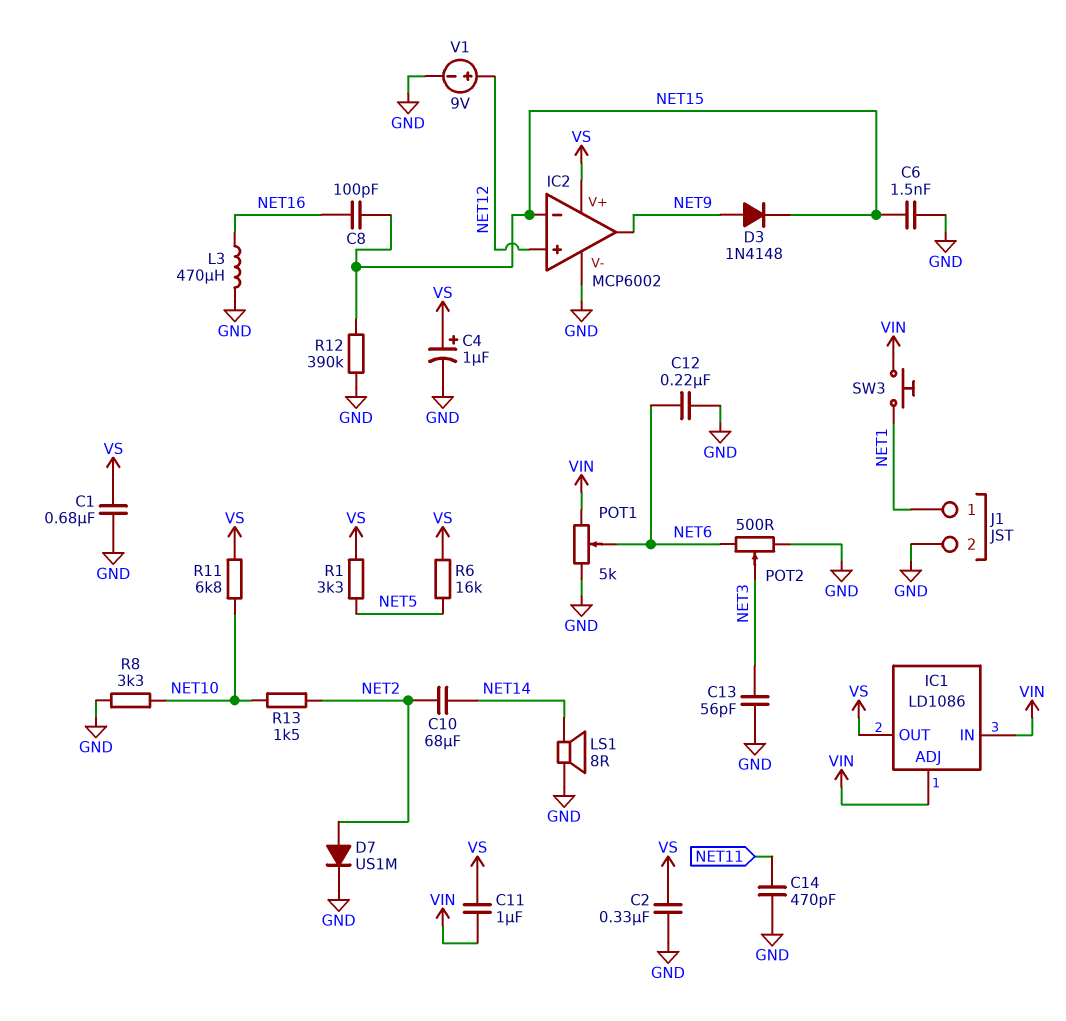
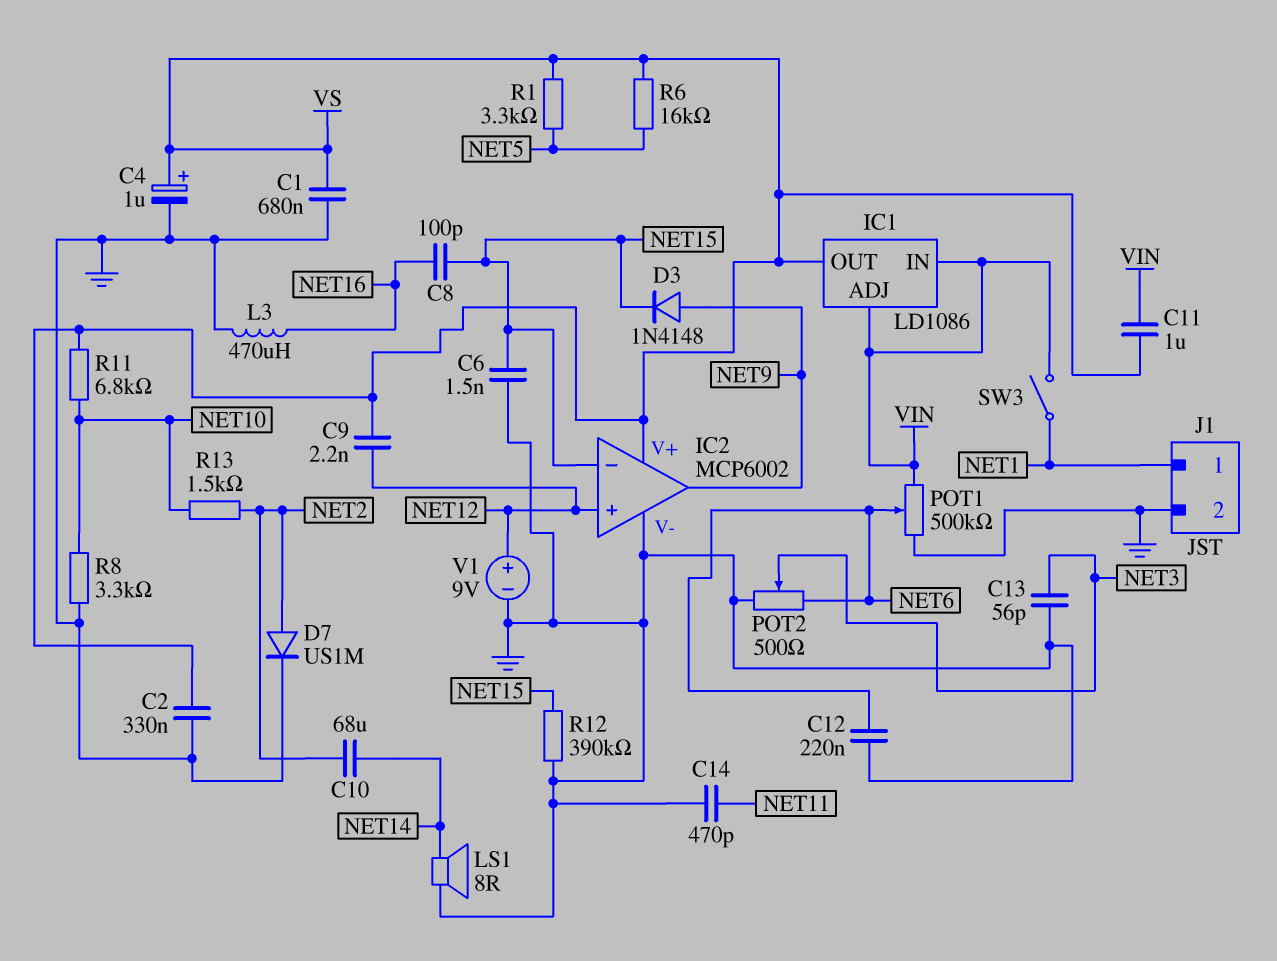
C9: none -> 2.2nF (NET12, VS)
POT1: 5k (GND, VIN, wiper NET6) -> 500k (GND, VIN, wiper NET6)
SW3: button (NET1, VIN) -> switch (NET1, VIN)

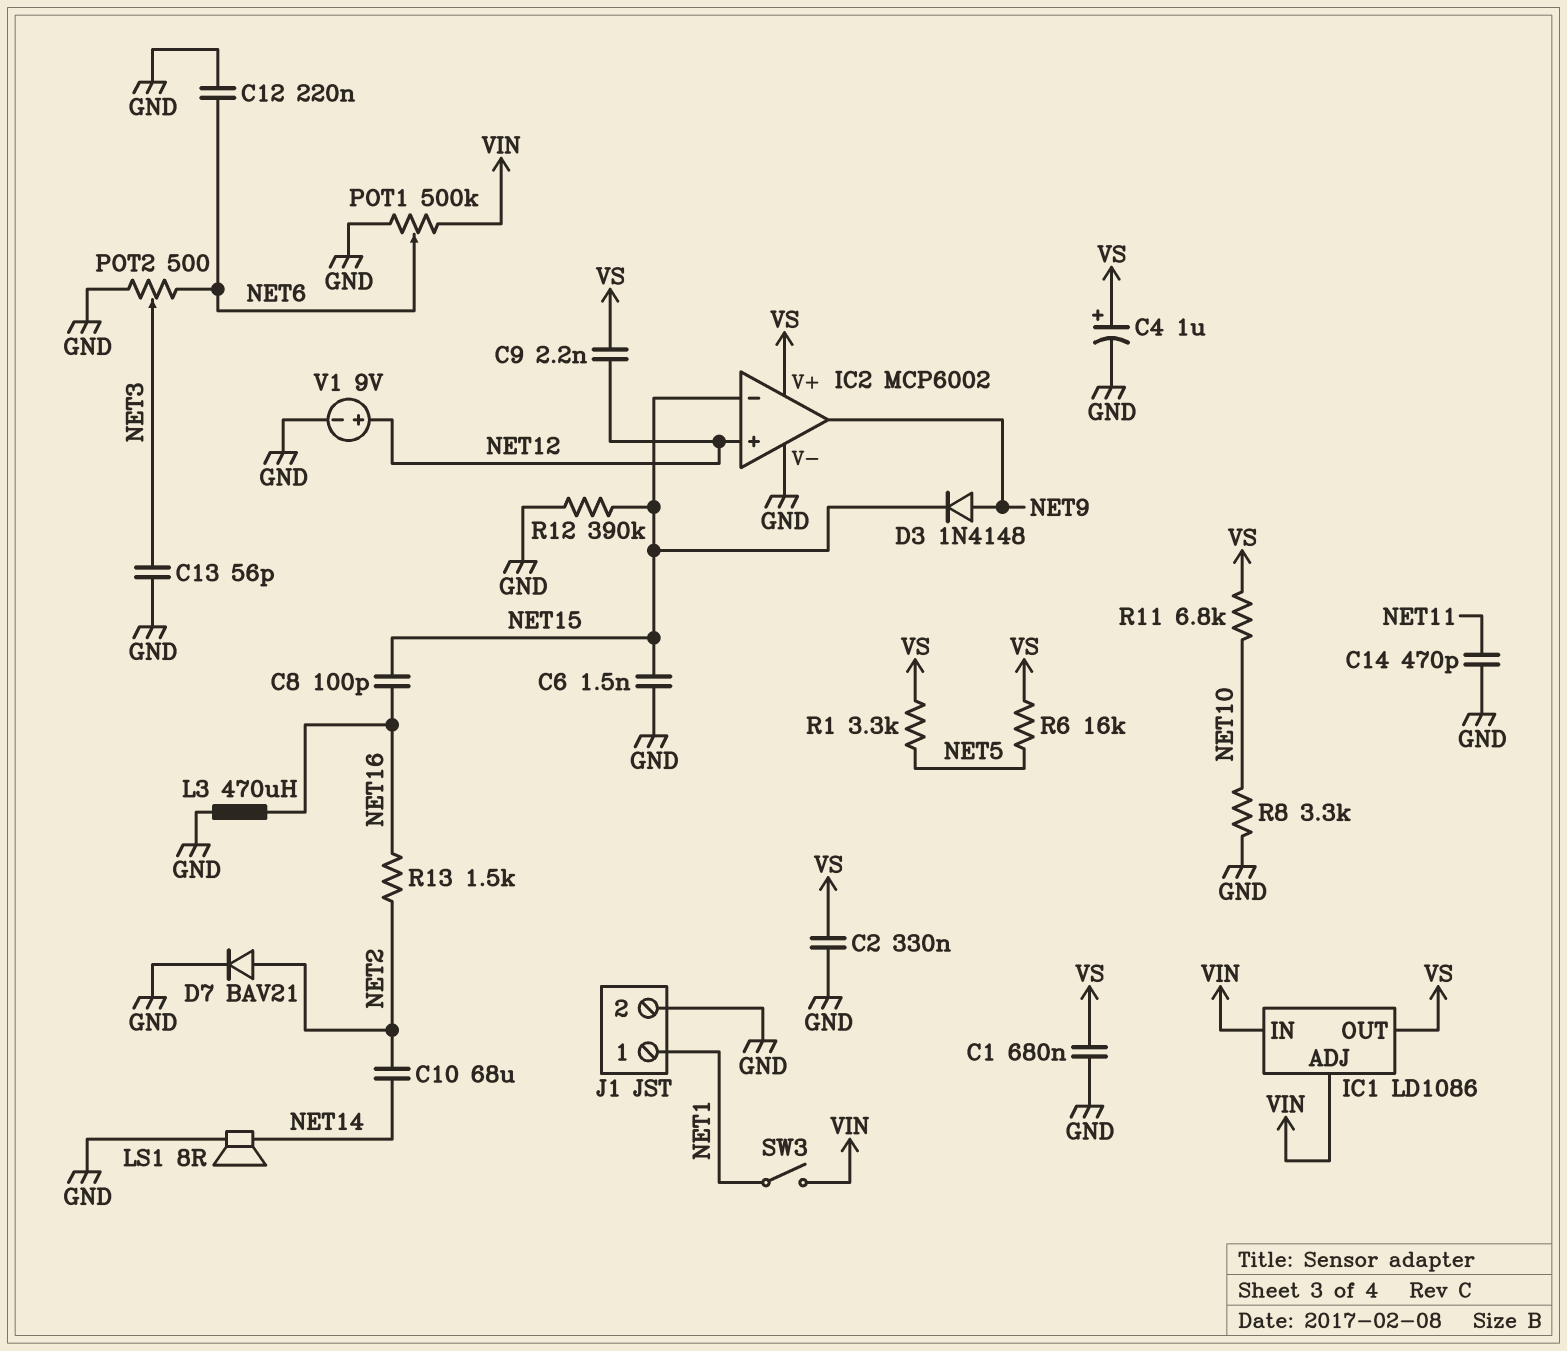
C11: 1uF (VIN, VS) -> none
D7: diode US1M (A NET2, K GND) -> diode BAV21 (A NET2, K GND)
R13: 1.5k (NET2, NET10) -> 1.5k (NET2, NET16)

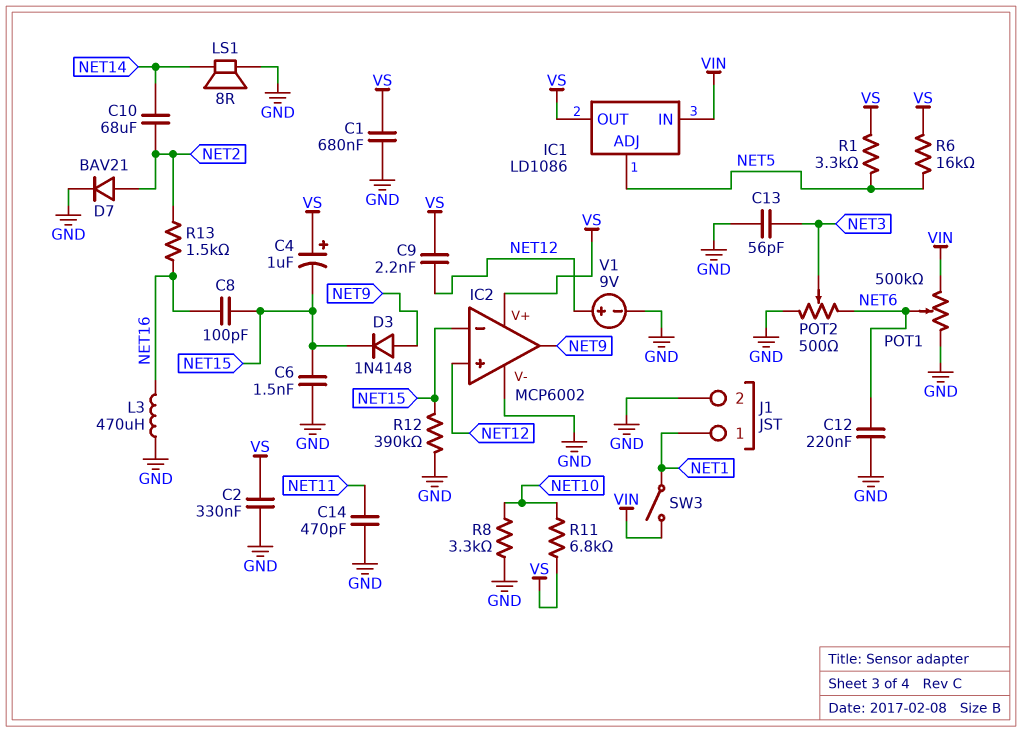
C4: 1uF (plus VS, minus GND) -> 1uF (plus VS, minus NET15)
IC1 pin ADJ: VIN -> NET5

